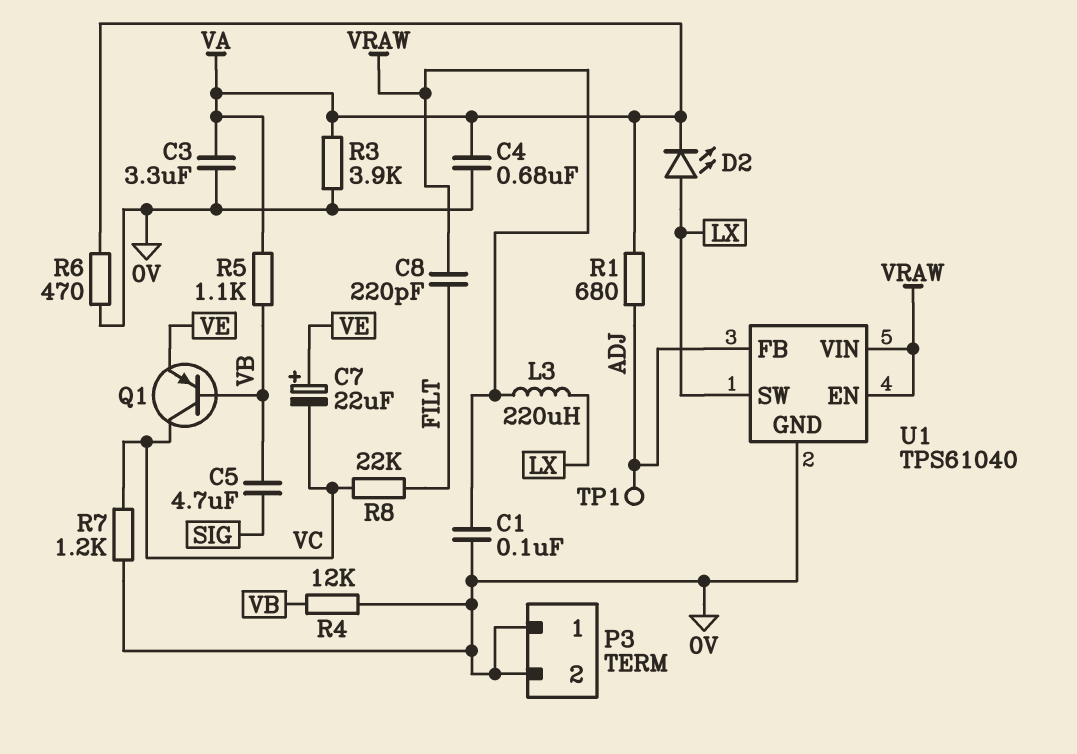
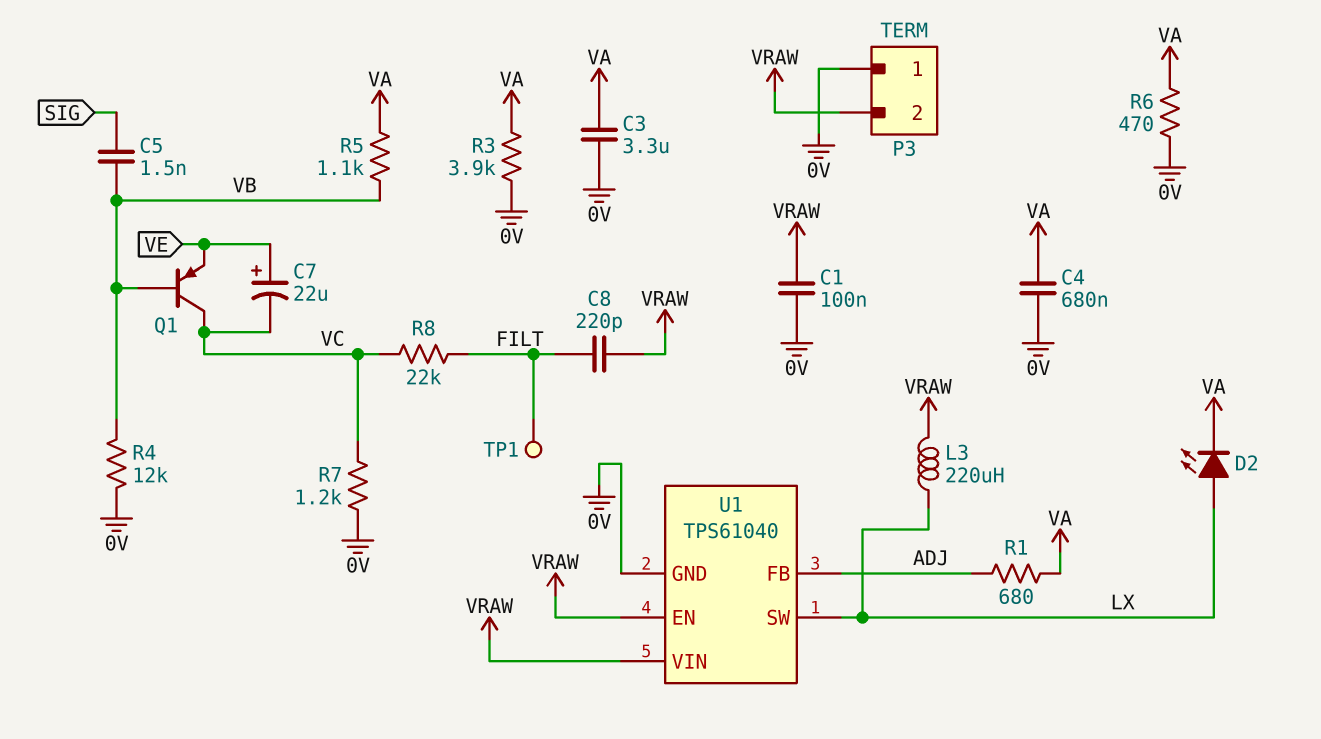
C5: 4.7uF (SIG, VB) -> 1.5nF (SIG, VB)
P3 pin 2: 0V -> VRAW
TP1: test point (ADJ) -> test point (FILT)

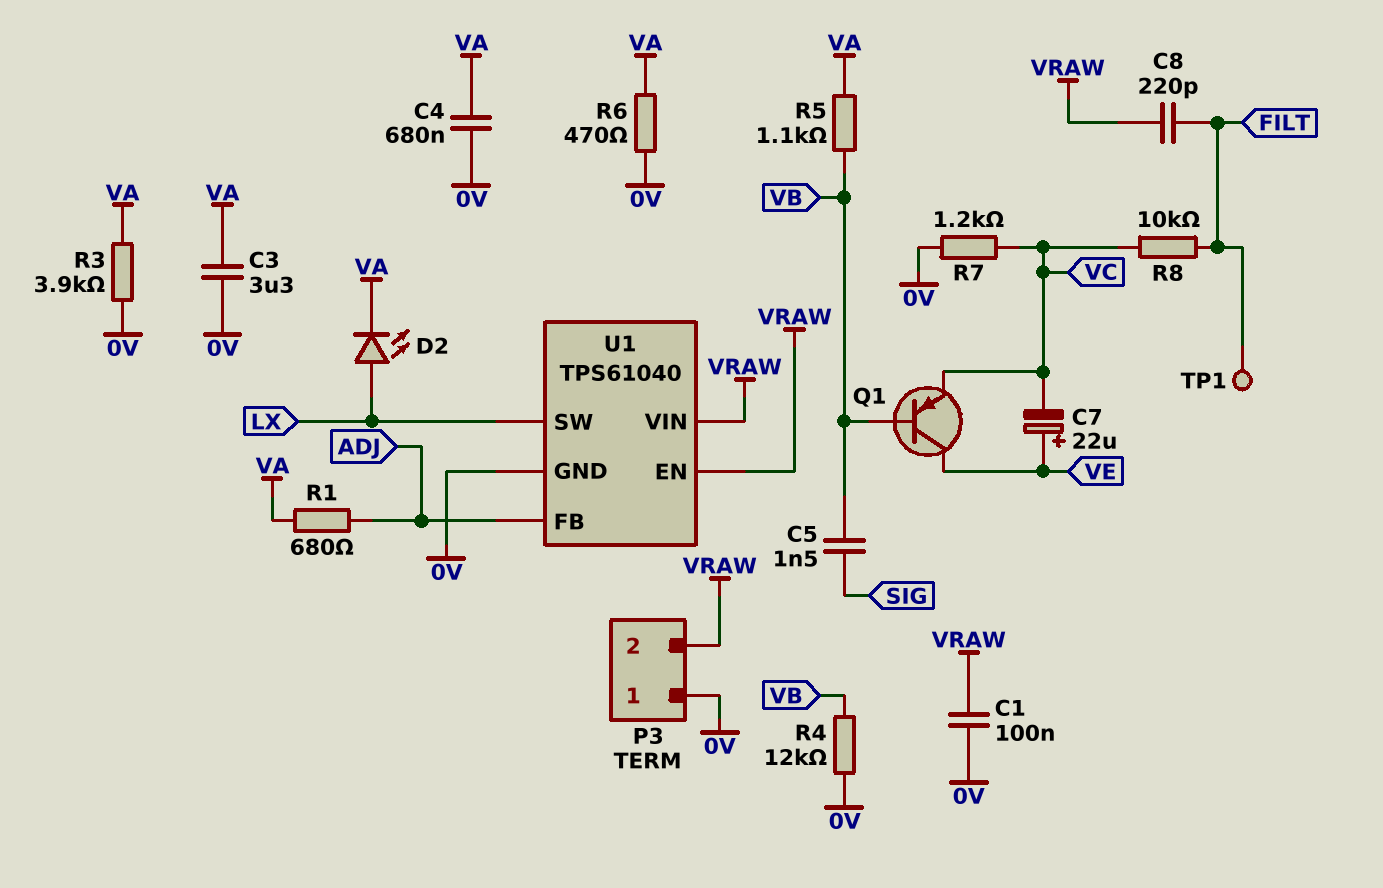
L3: 220uH (LX, VRAW) -> none
Q1: PNP (B VB, C VC, E VE) -> PNP (B VB, C VE, E VC)
R8: 22k (FILT, VC) -> 10k (FILT, VC)

